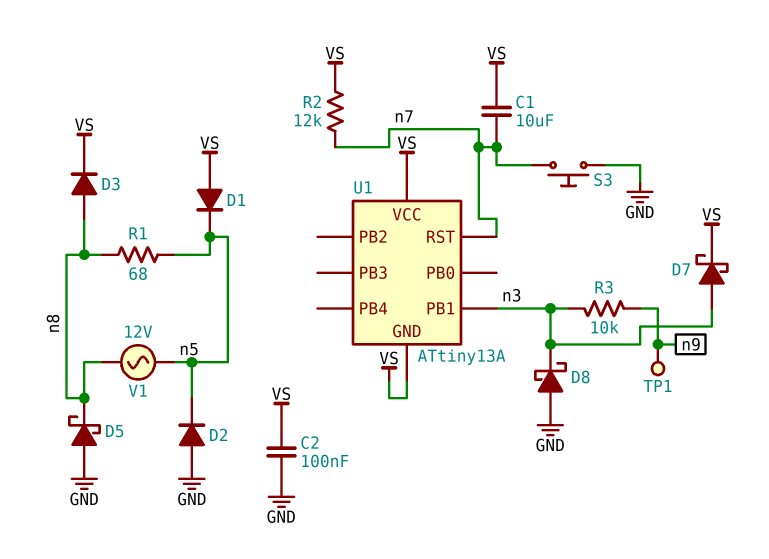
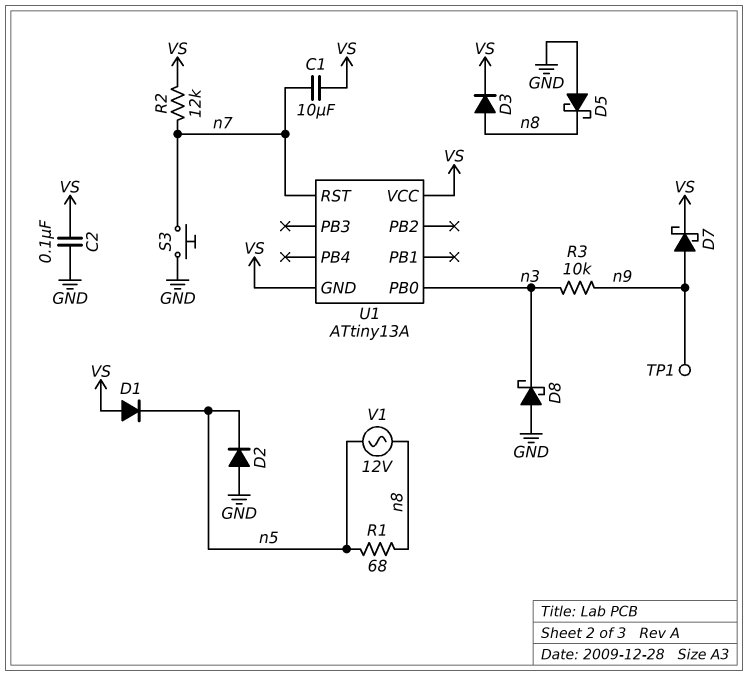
D7: schottky (A n3, K VS) -> schottky (A n9, K VS)
U1 pin PB0: none -> n3
U1 pin PB1: n3 -> none

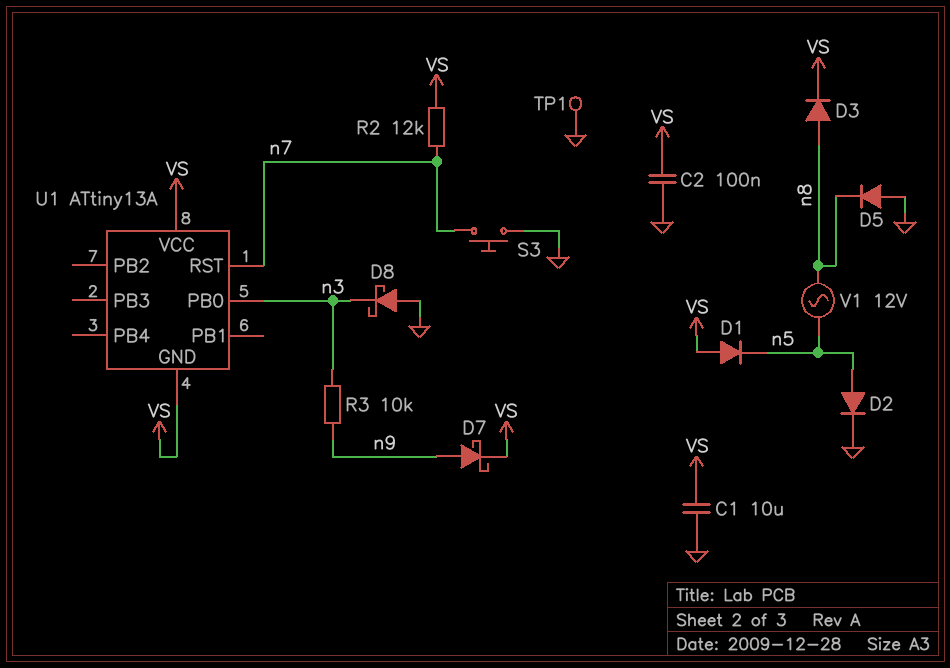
C1: 10uF (VS, n7) -> 10uF (GND, VS)
D2: diode (A GND, K n5) -> diode (A n5, K GND)
D5: schottky (A GND, K n8) -> diode (A GND, K n8)
R1: 68 (n5, n8) -> none
TP1: test point (n9) -> test point (GND)

